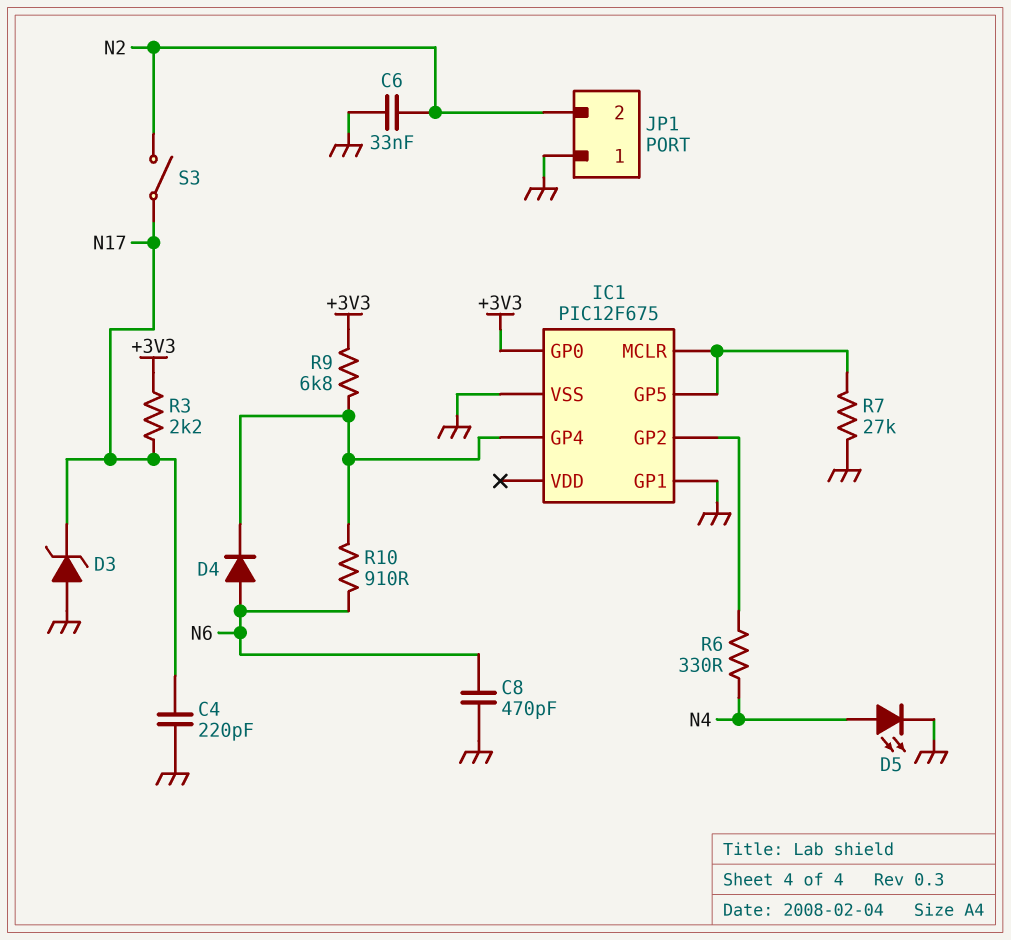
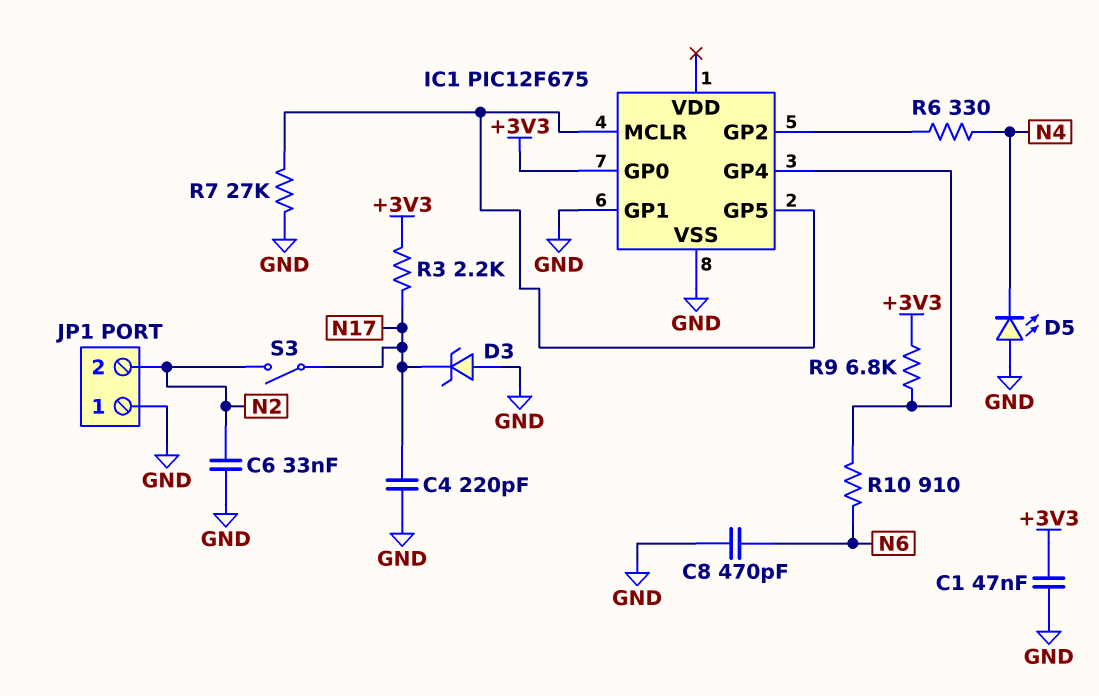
C1: none -> 47nF (+3V3, GND)
D4: diode (A N6, K IC1/GP4) -> none
D5: LED (A N4, K GND) -> LED (A GND, K N4)

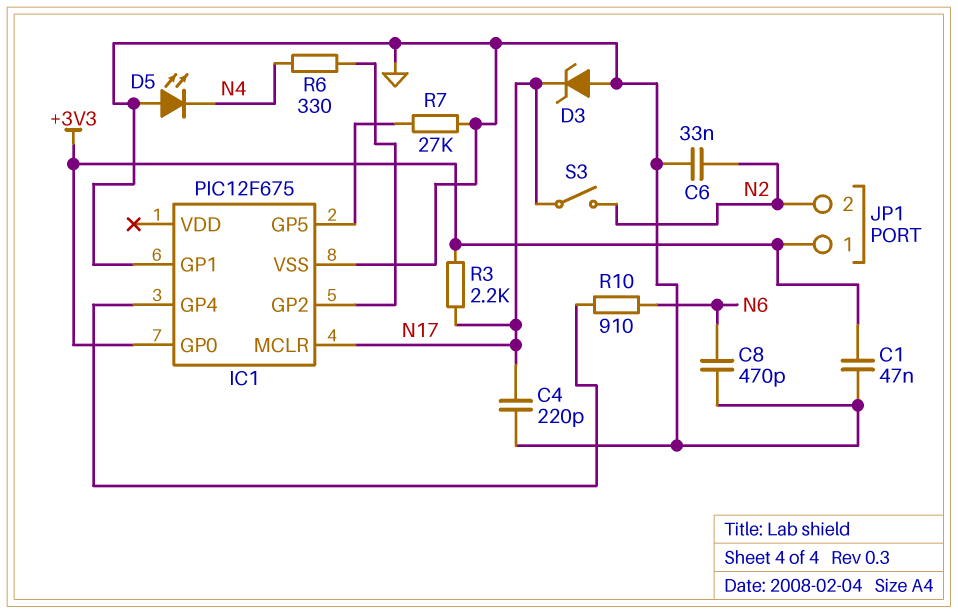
IC1 pin MCLR: IC1/GP5 -> N17
JP1 pin 1: GND -> +3V3
R9: 6.8k (+3V3, IC1/GP4) -> none

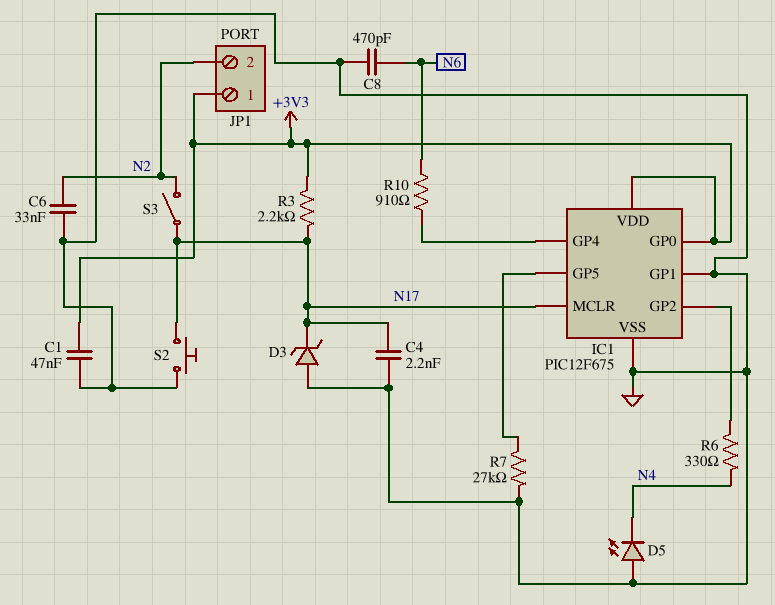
C4: 220pF (GND, N17) -> 2.2nF (GND, N17)
IC1 pin VDD: none -> +3V3
S2: none -> button (GND, N17)

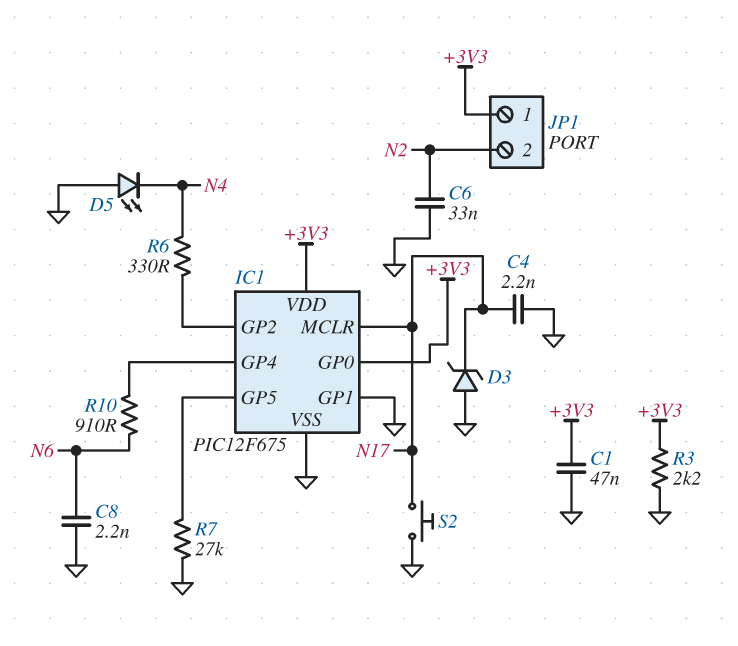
C8: 470pF (GND, N6) -> 2.2nF (GND, N6)
R3: 2.2k (+3V3, N17) -> 2.2k (+3V3, GND)
S3: switch (N2, N17) -> none

